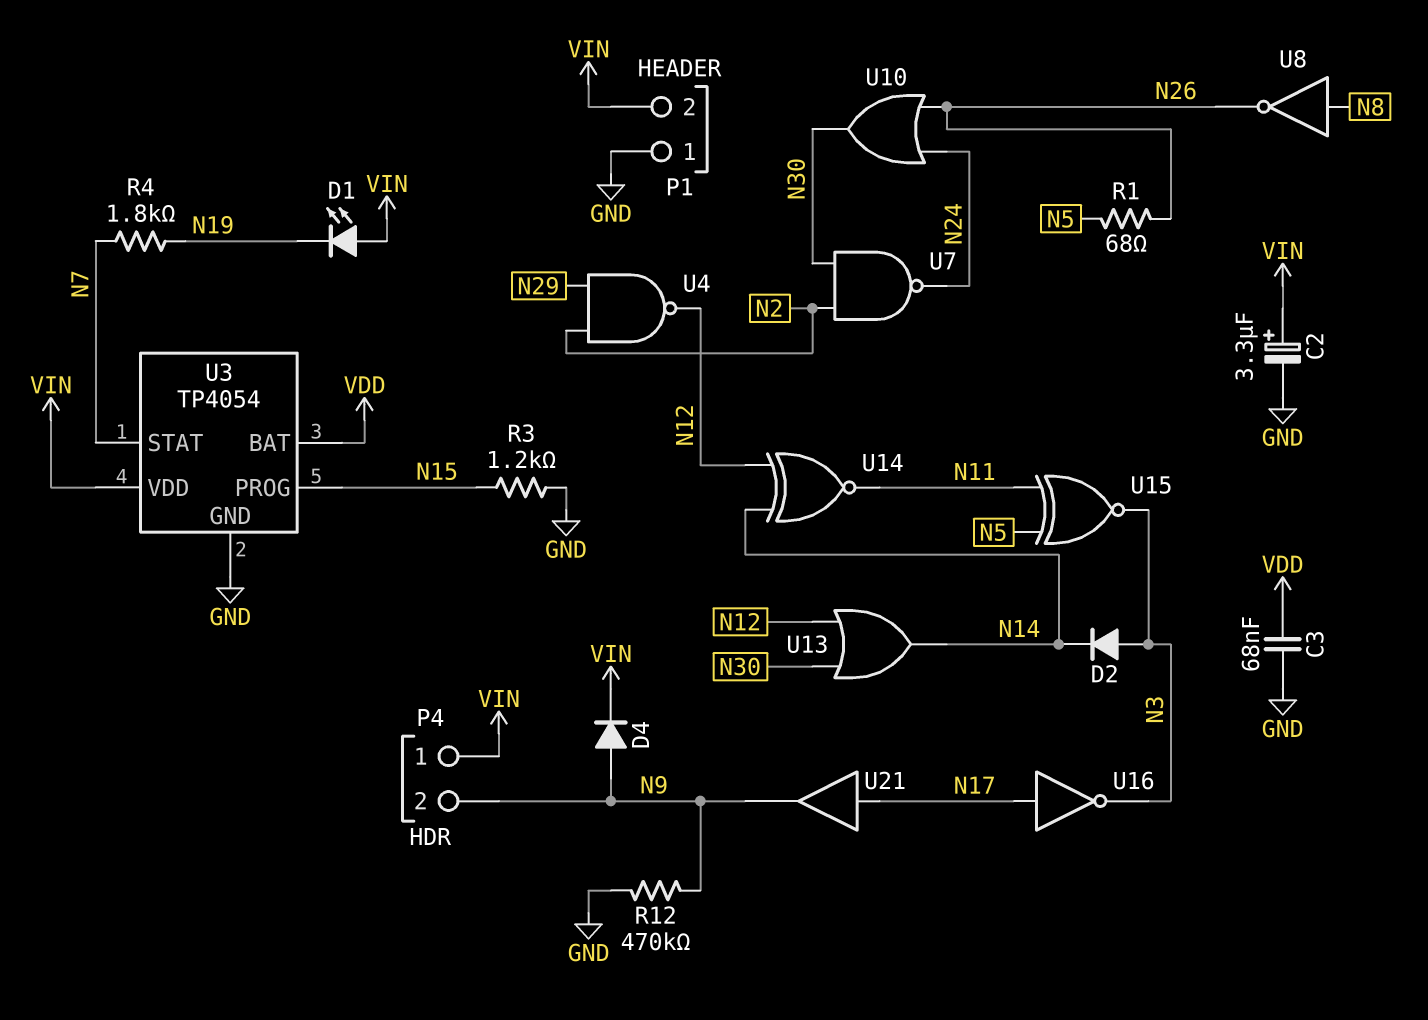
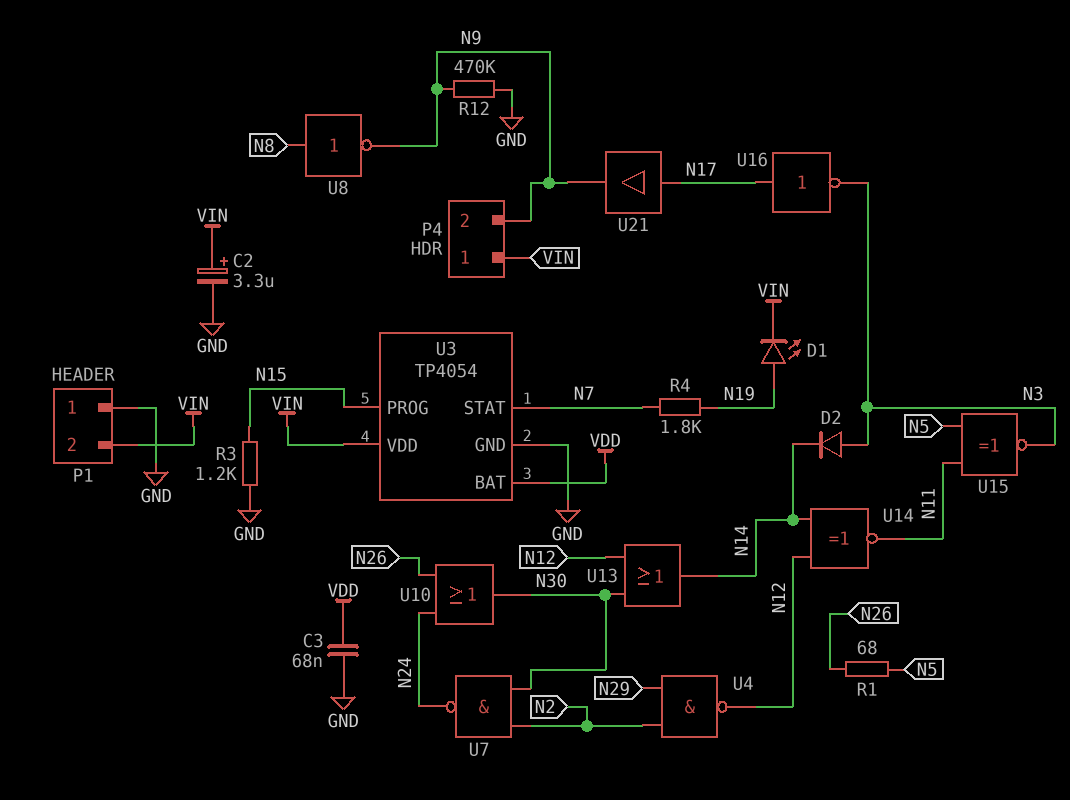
D1: LED (A VIN, K N19) -> LED (A N19, K VIN)
D4: diode (A N9, K VIN) -> none
U8: NOT (in N8, out N26) -> NOT (in N8, out N9)

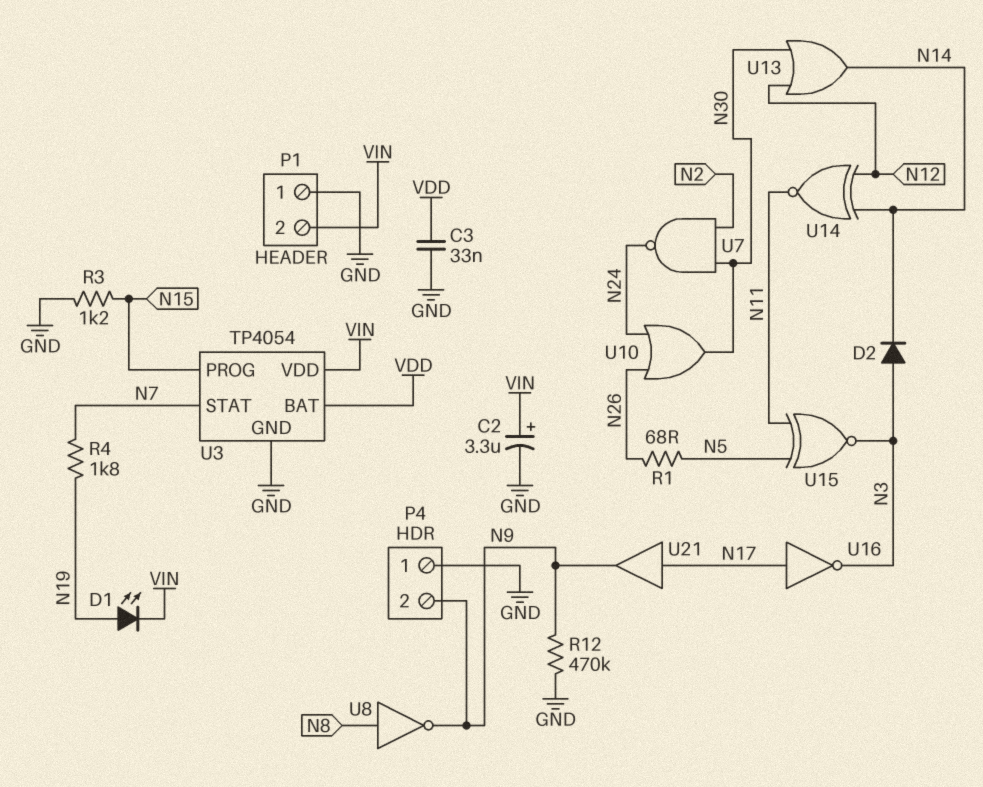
C3: 68nF (GND, VDD) -> 33nF (GND, VDD)
P4 pin 1: VIN -> GND
U4: NAND (in N2, in N29, out N12) -> none

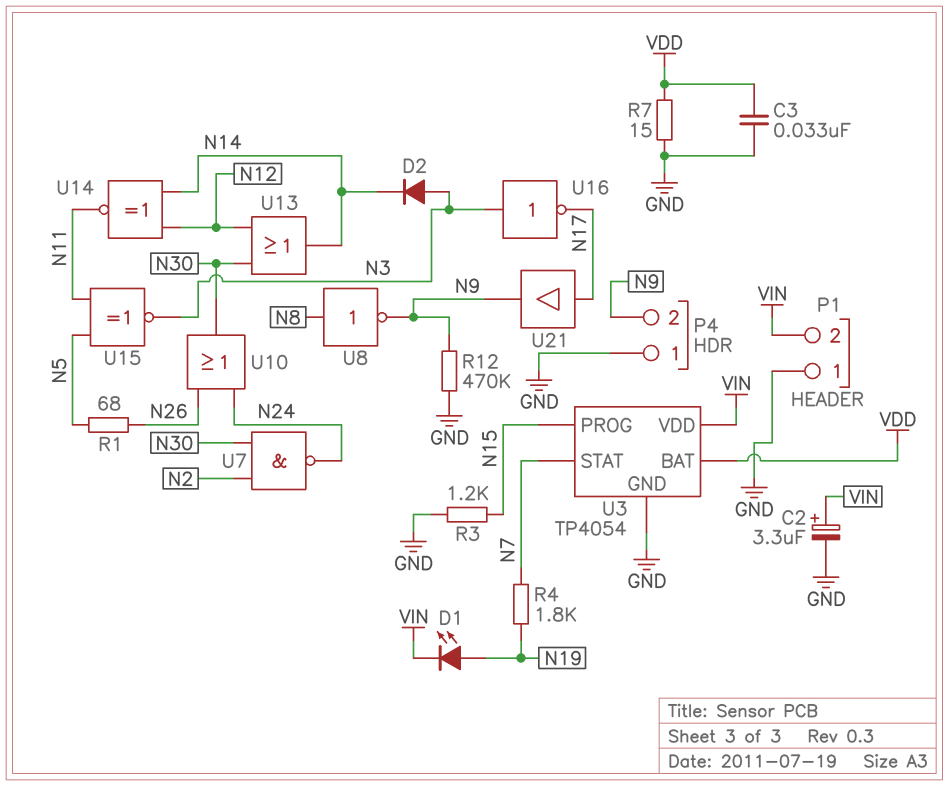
R7: none -> 15 (GND, VDD)
U16: NOT (in N17, out N3) -> NOT (in N3, out N17)

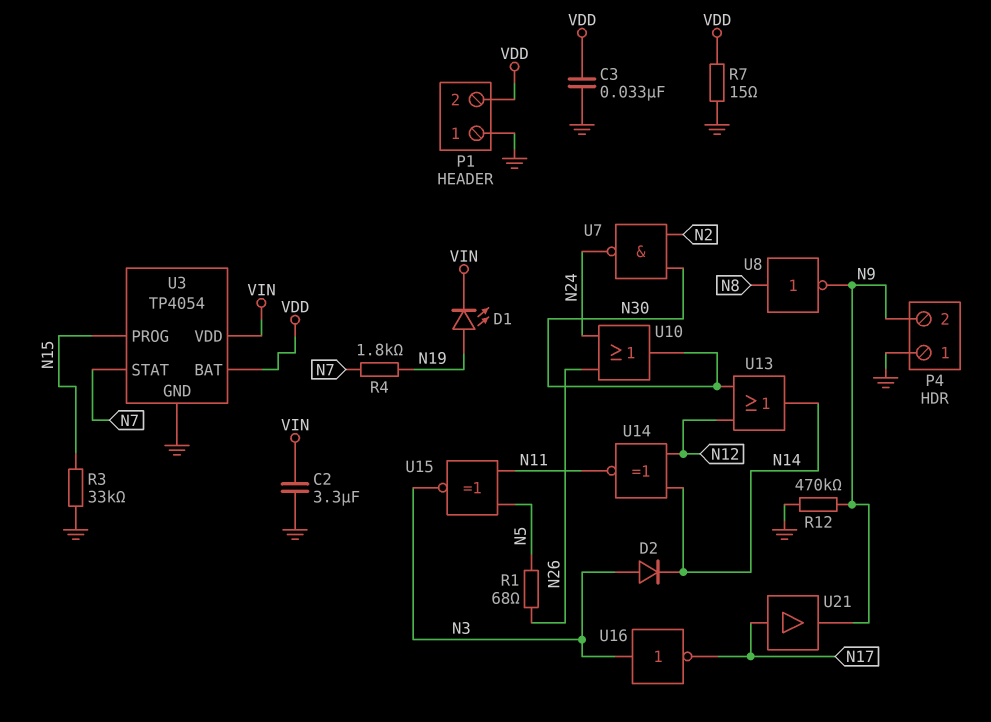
C2: 3.3uF (plus VIN, minus GND) -> 3.3uF (GND, VIN)
P1 pin 2: VIN -> VDD
R3: 1.2k (GND, N15) -> 33k (GND, N15)

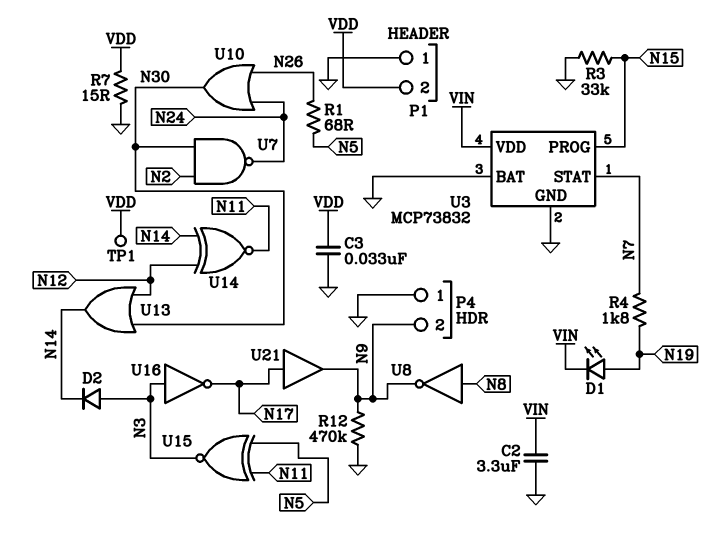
TP1: none -> test point (VDD)
U3: TP4054 -> MCP73832
U3 pin BAT: VDD -> GND

